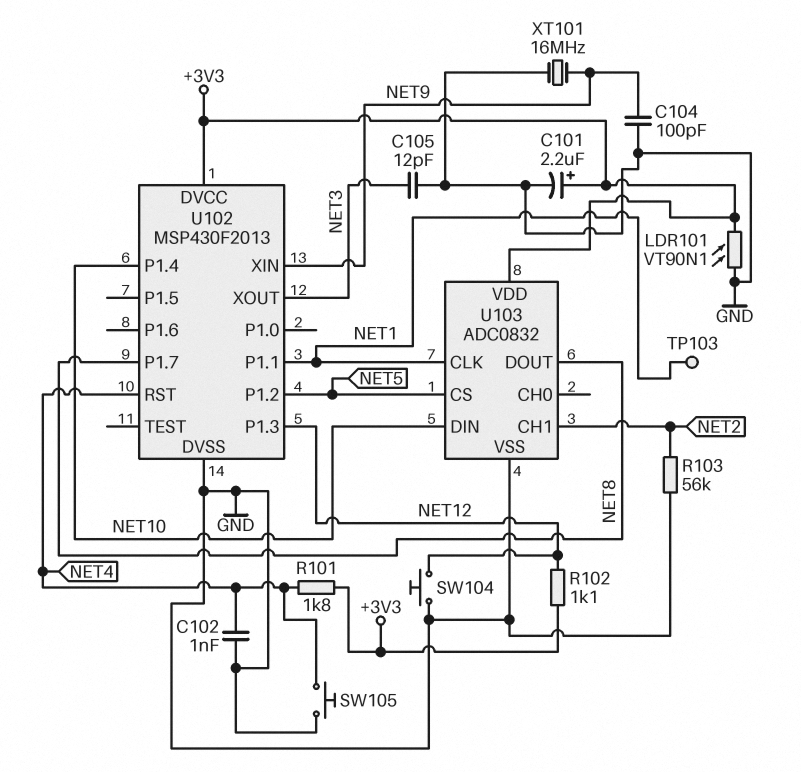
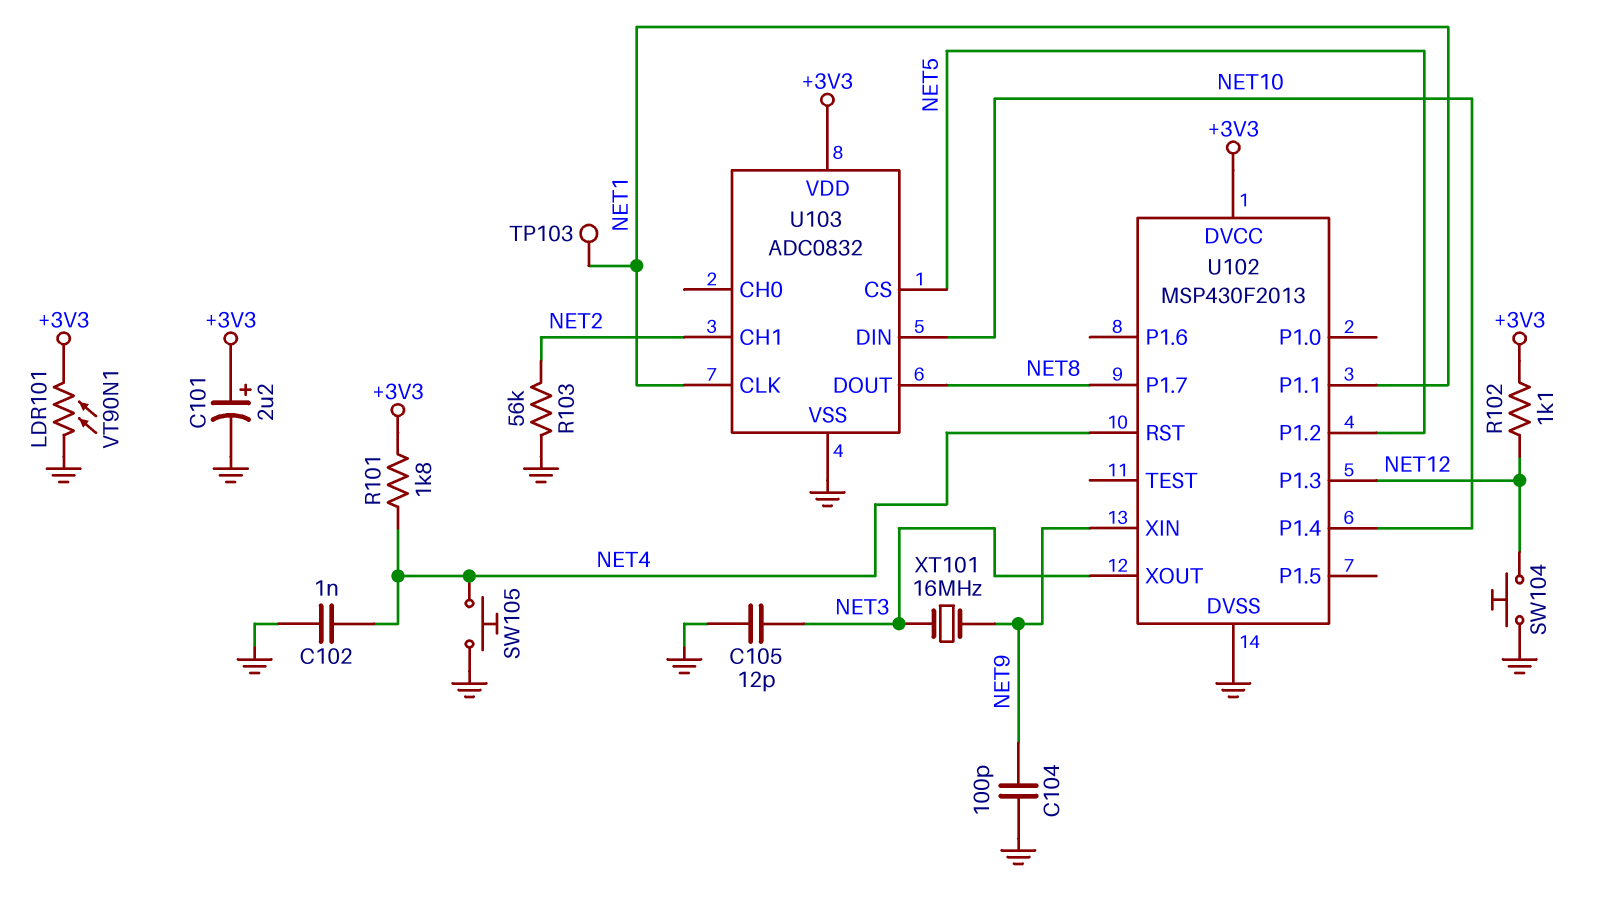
XT101: 16MHz (GND, NET9) -> 16MHz (NET3, NET9)

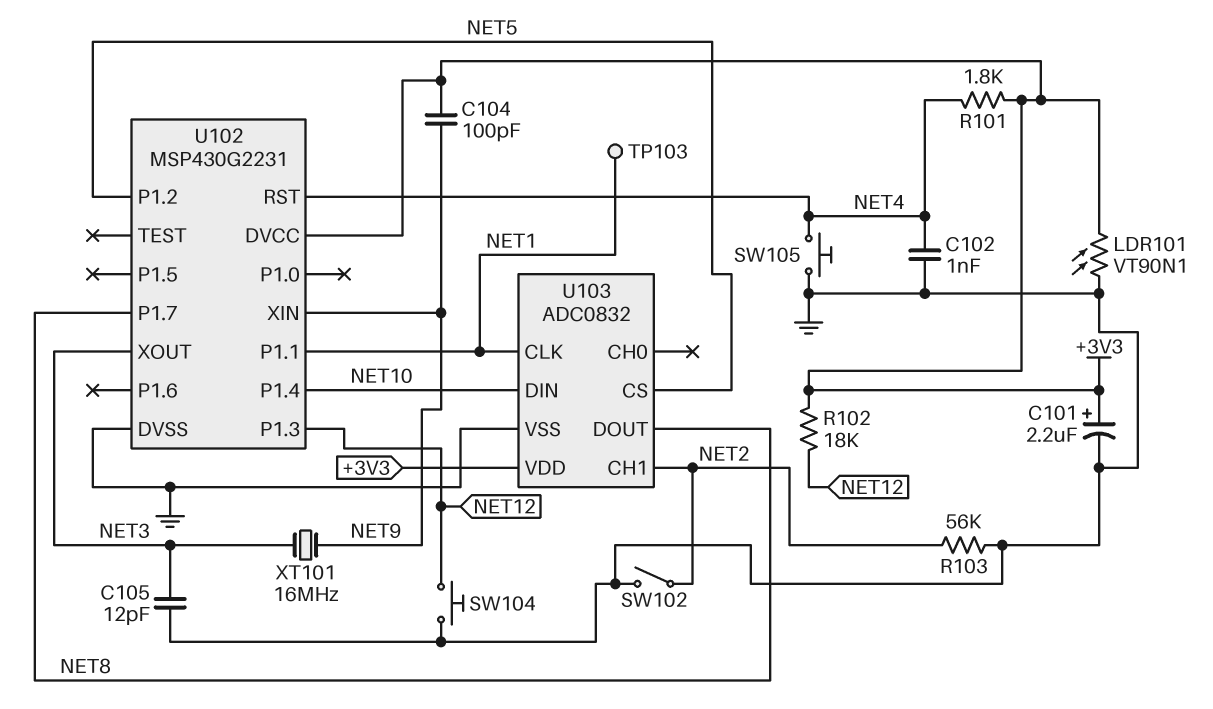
C104: 100pF (GND, NET9) -> 100pF (+3V3, NET9)
R102: 1.1k (+3V3, NET12) -> 18k (+3V3, NET12)
SW102: none -> switch (GND, NET2)
U102: MSP430F2013 -> MSP430G2231

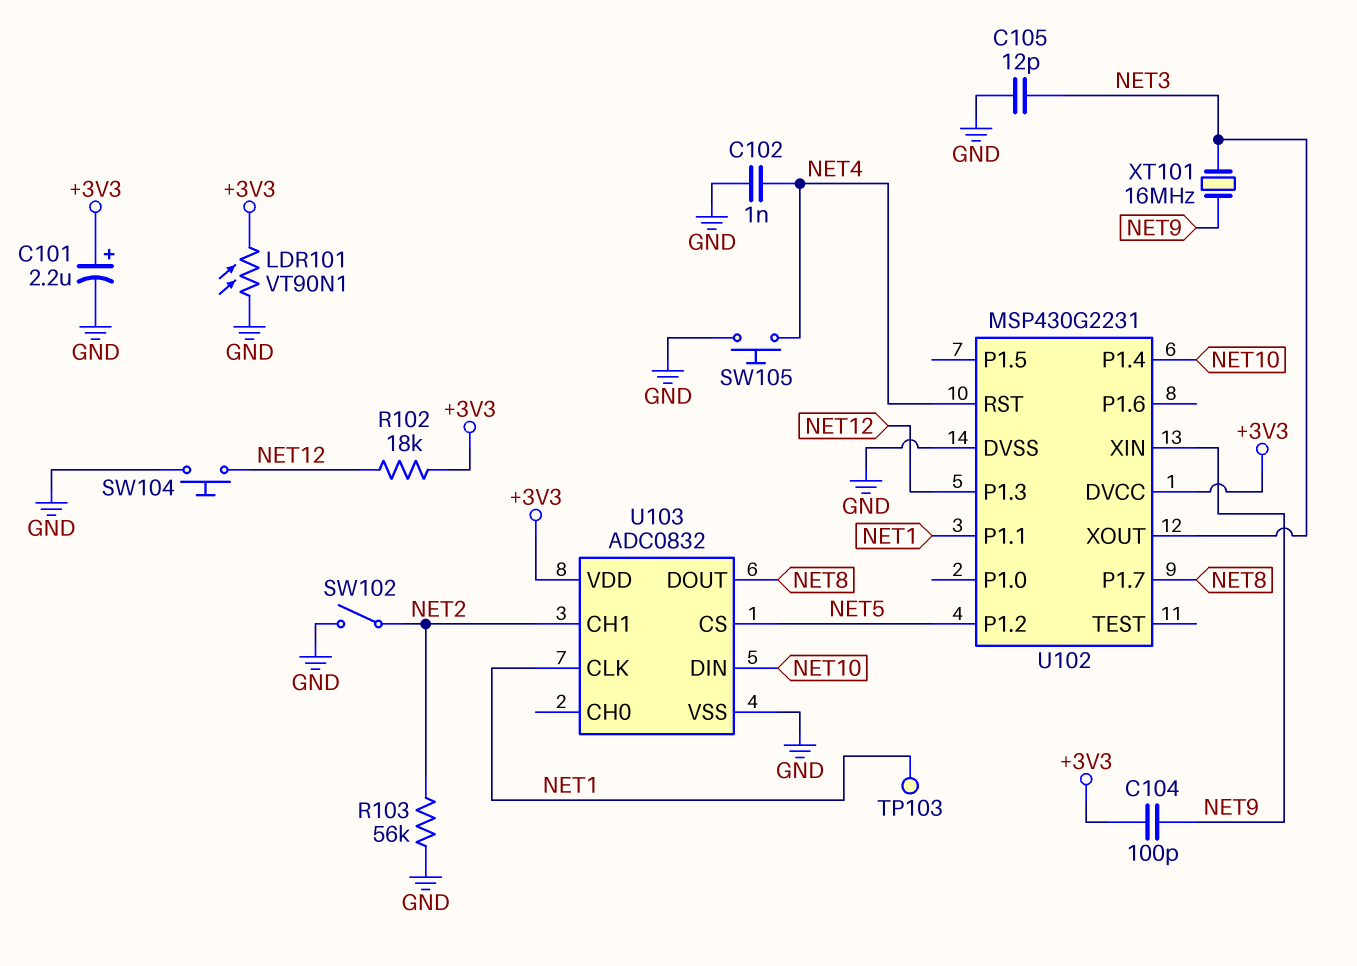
R101: 1.8k (+3V3, NET4) -> none

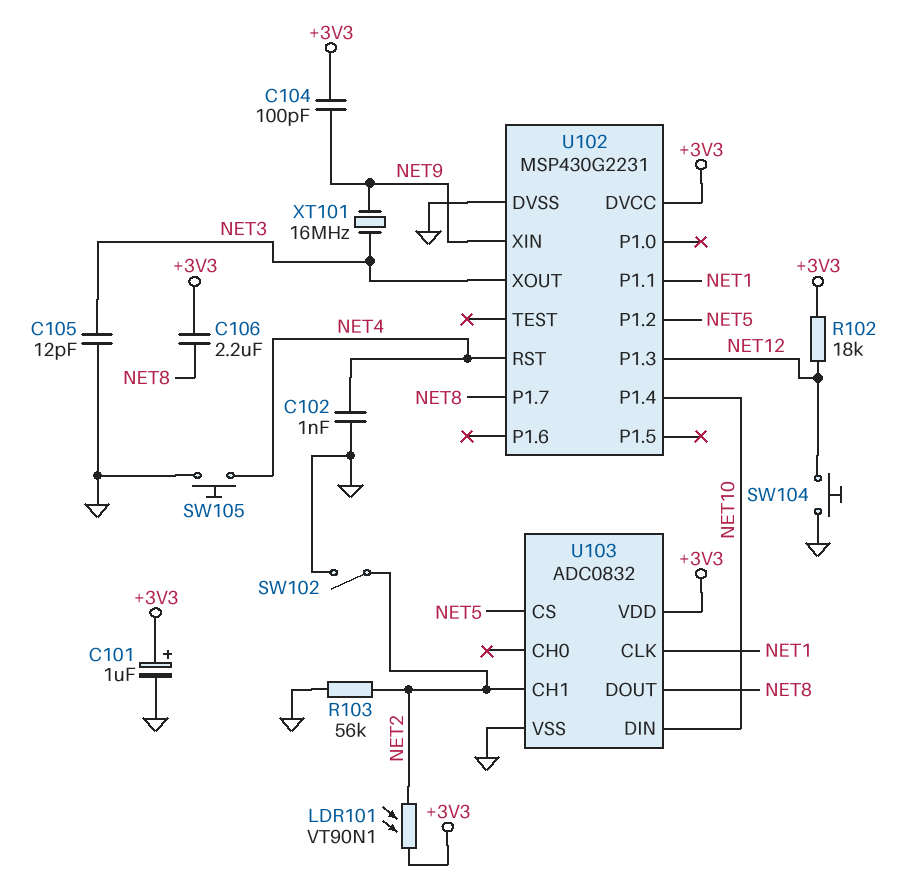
C101: 2.2uF (plus +3V3, minus GND) -> 1uF (plus +3V3, minus GND)
C106: none -> 2.2uF (+3V3, NET8)
LDR101: VT90N1 (+3V3, GND) -> VT90N1 (+3V3, NET2)
TP103: test point (NET1) -> none

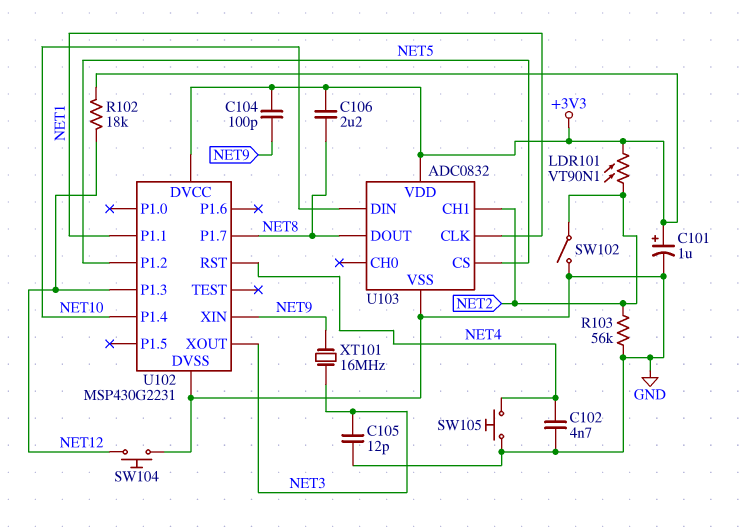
C102: 1nF (GND, NET4) -> 4.7nF (GND, NET4)

